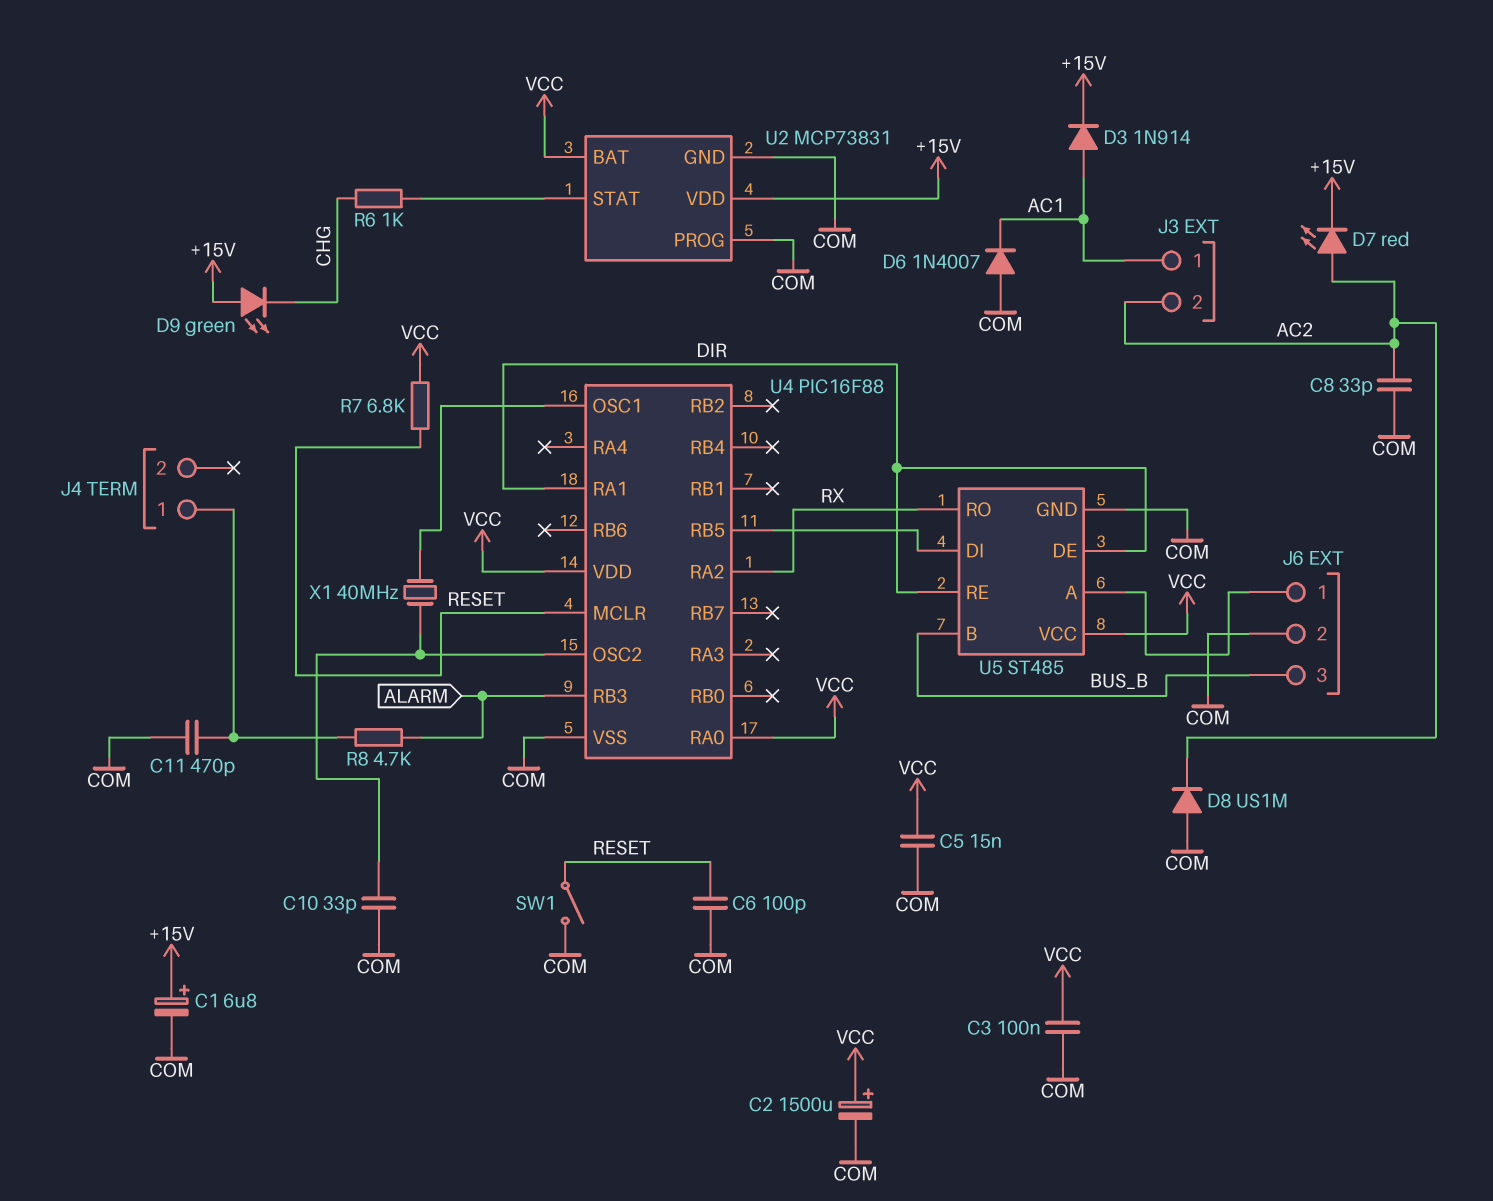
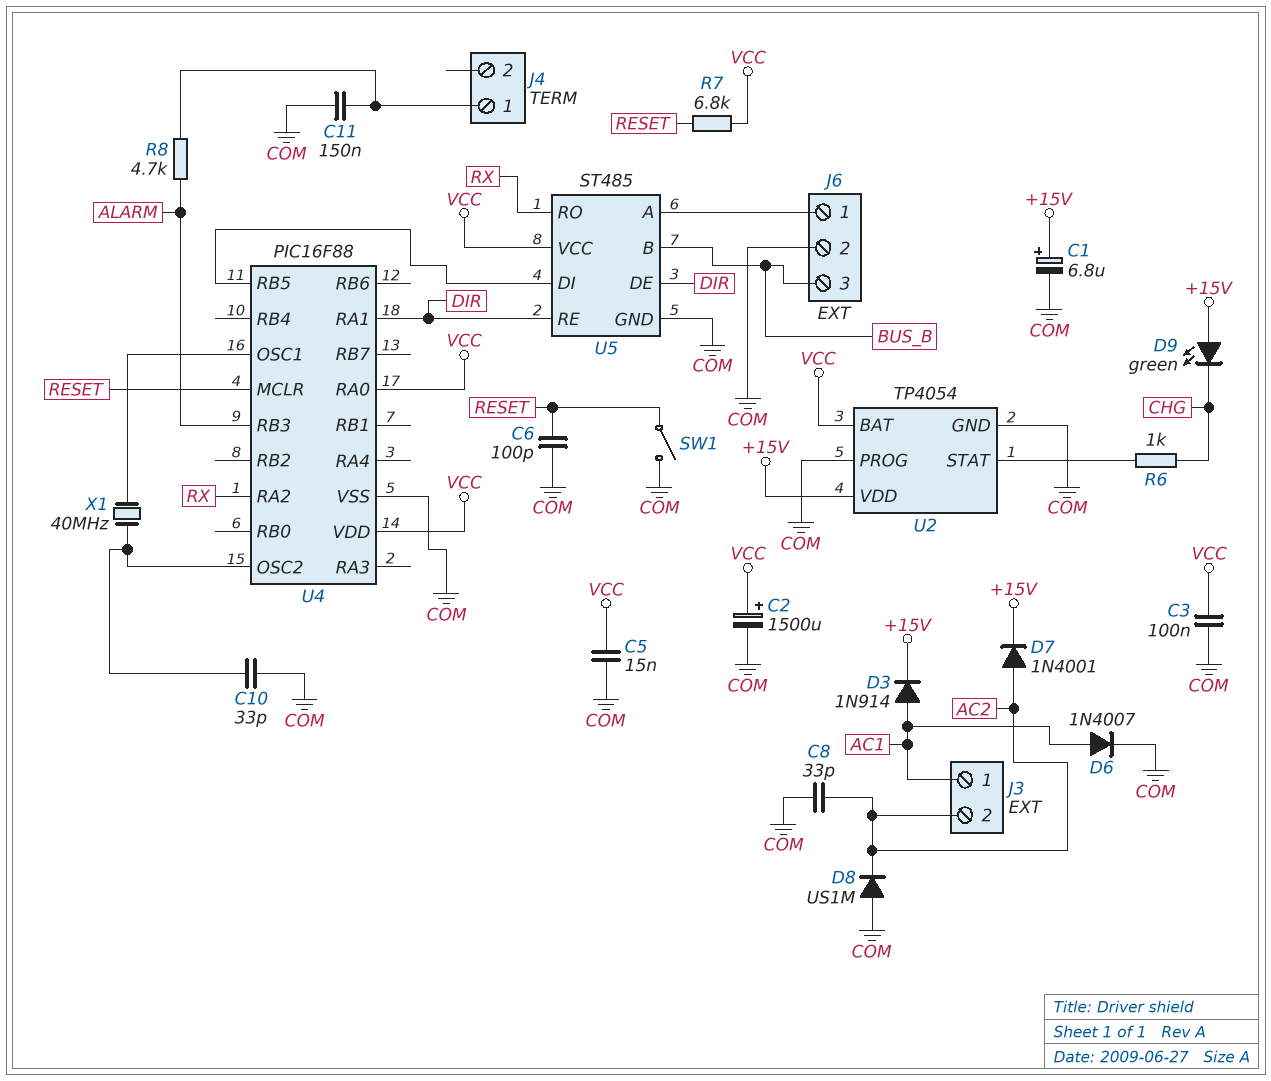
C11: 470pF (COM, J4/1) -> 150nF (COM, J4/1)
D6: diode 1N4007 (A COM, K AC1) -> diode 1N4007 (A AC1, K COM)
D7: LED red (A AC2, K +15V) -> diode 1N4001 (A AC2, K +15V)
U2: MCP73831 -> TP4054

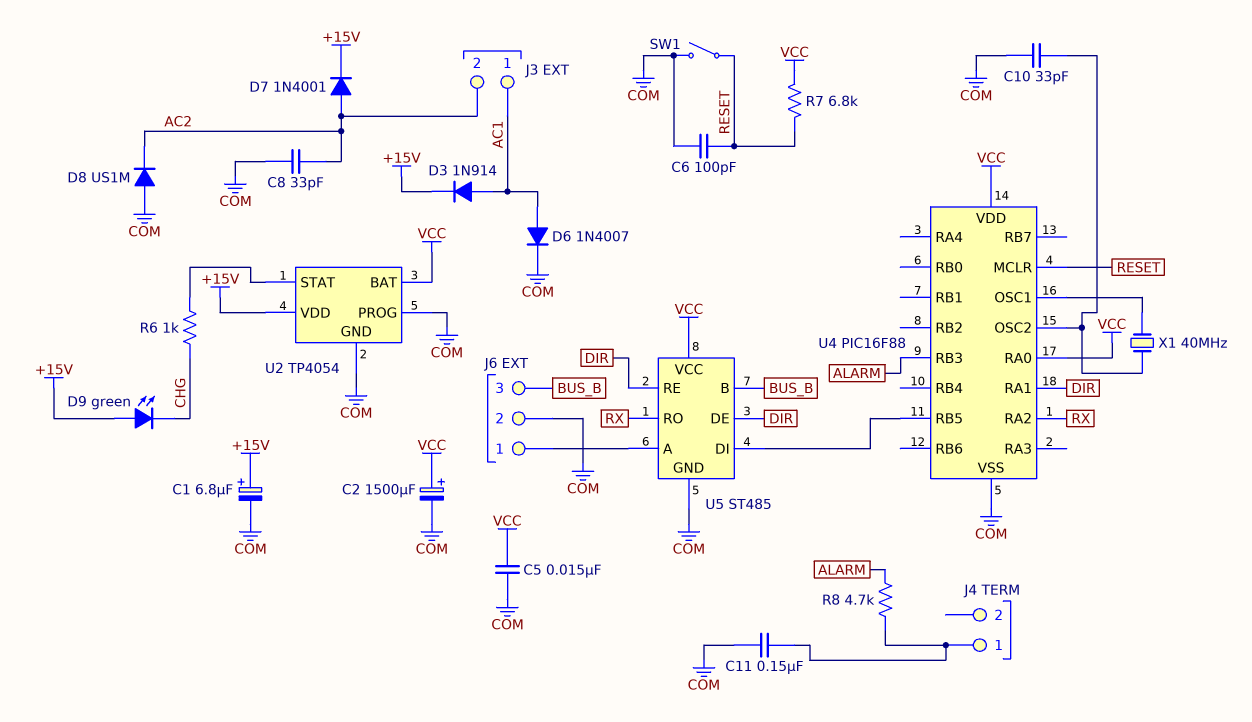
C3: 100nF (COM, VCC) -> none

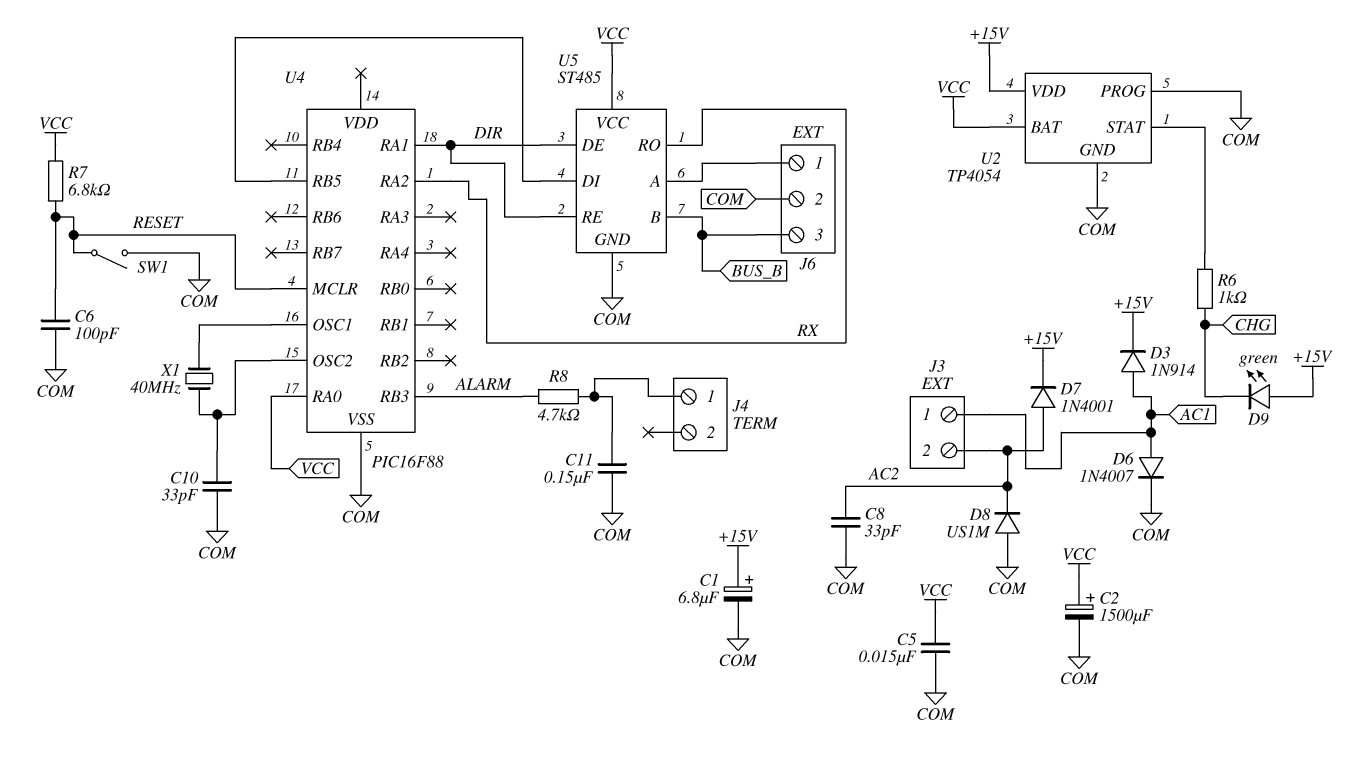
U4 pin VDD: VCC -> none

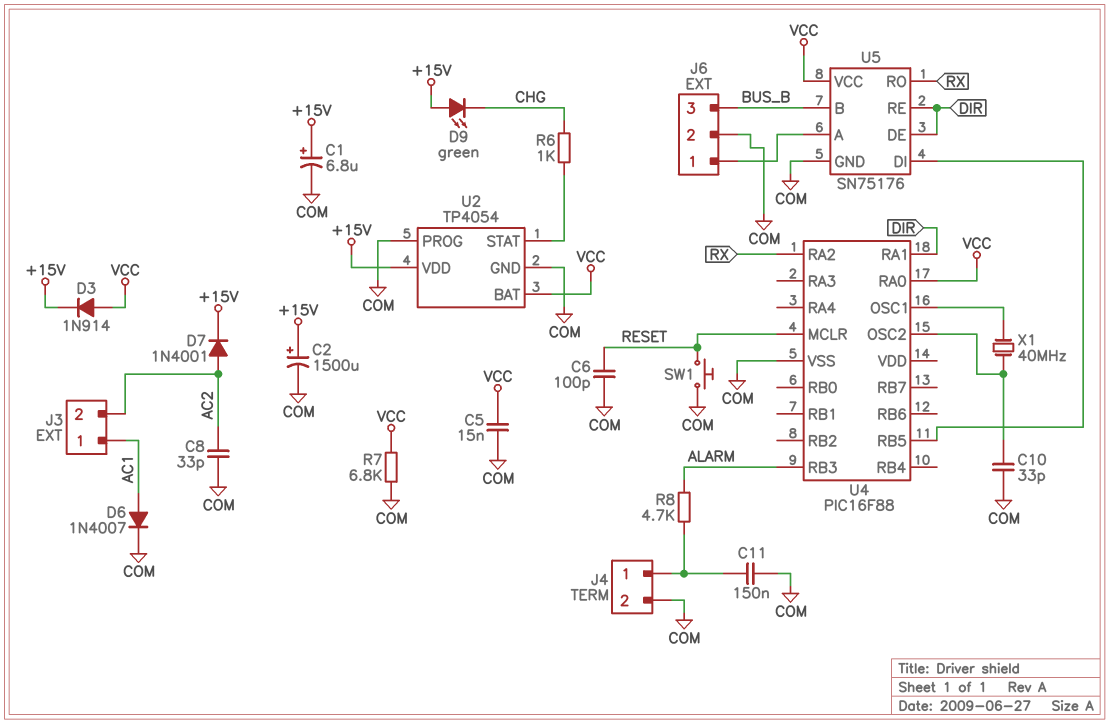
C2: 1500uF (plus VCC, minus COM) -> 1500uF (plus +15V, minus COM)
D3: diode 1N914 (A AC1, K +15V) -> diode 1N914 (A VCC, K +15V)
D8: diode US1M (A COM, K AC2) -> none
J4 pin 2: none -> COM
R7: 6.8k (RESET, VCC) -> 6.8k (COM, VCC)
SW1: switch (COM, RESET) -> button (COM, RESET)
U5: ST485 -> SN75176

